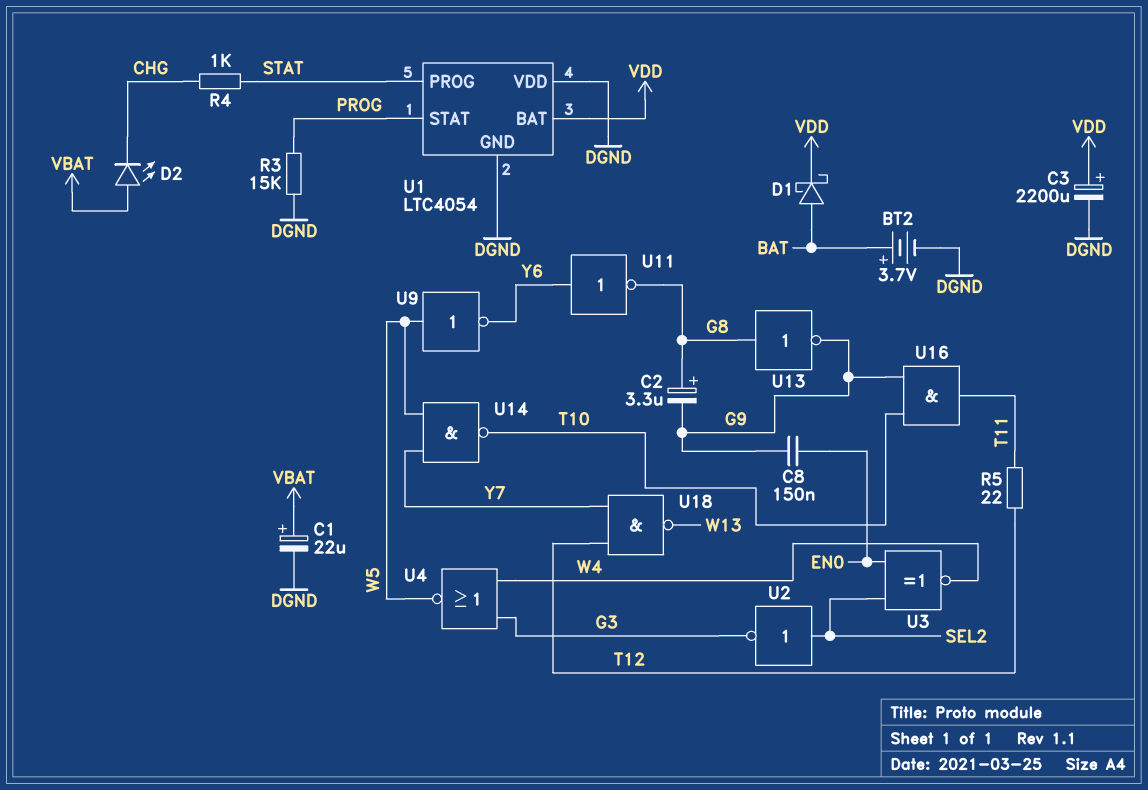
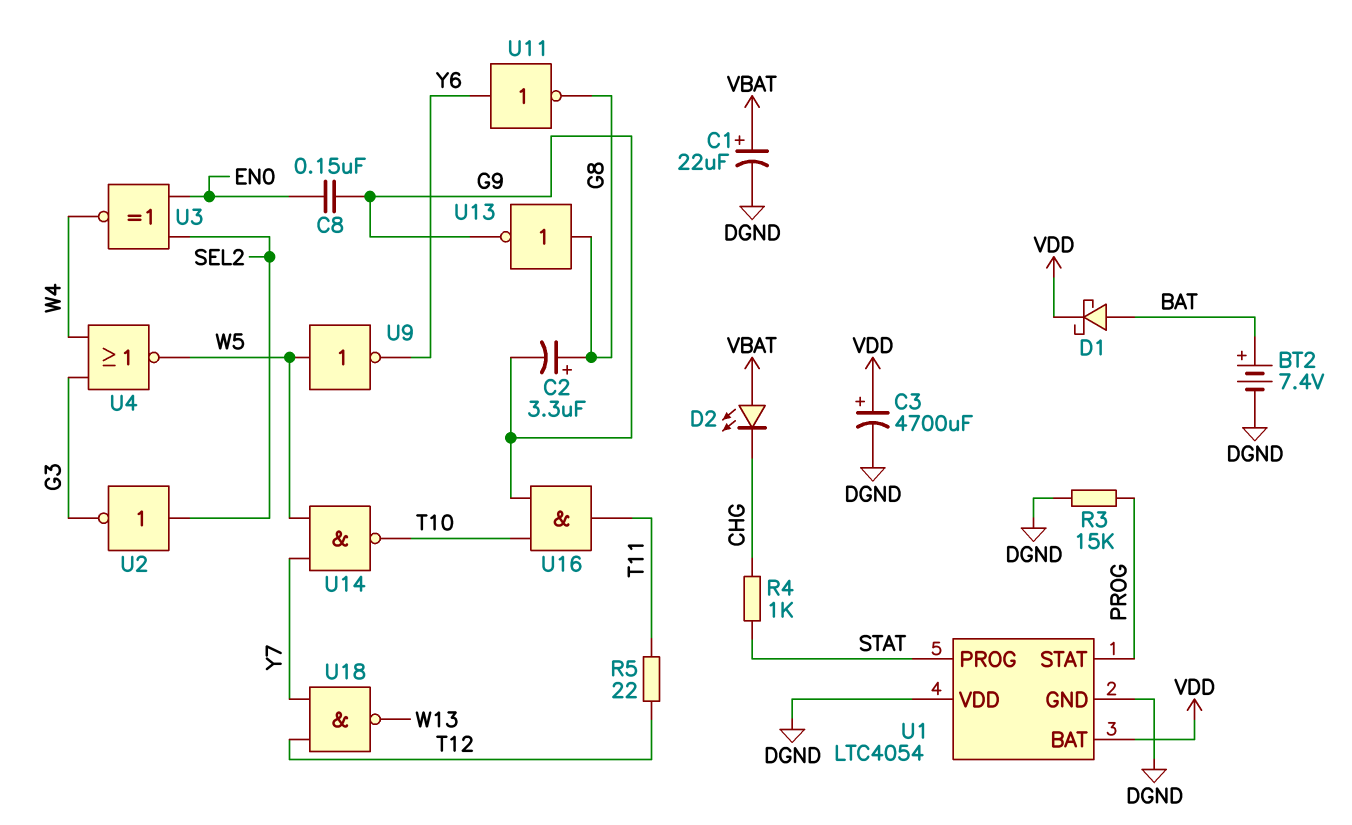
BT2: 3.7V (plus BAT, minus DGND) -> 7.4V (plus BAT, minus DGND)
C3: 2200uF (plus VDD, minus DGND) -> 4700uF (plus VDD, minus DGND)

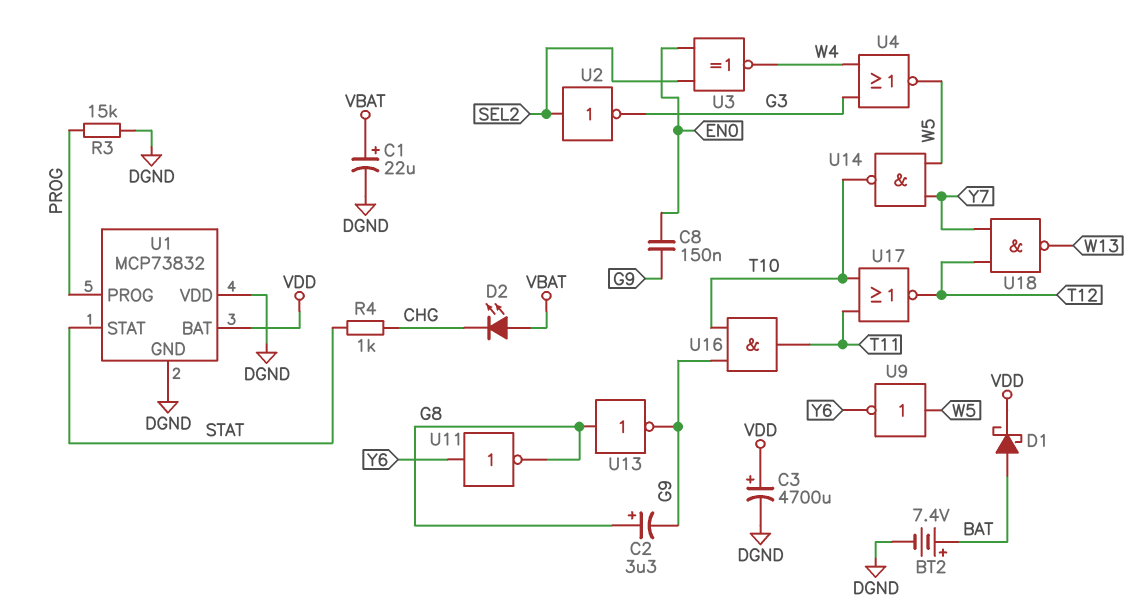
R5: 22 (T11, T12) -> none
U1: LTC4054 -> MCP73832
U1 pin PROG: STAT -> PROG
U1 pin STAT: PROG -> STAT
U17: none -> NOR (in T10, in T11, out T12)

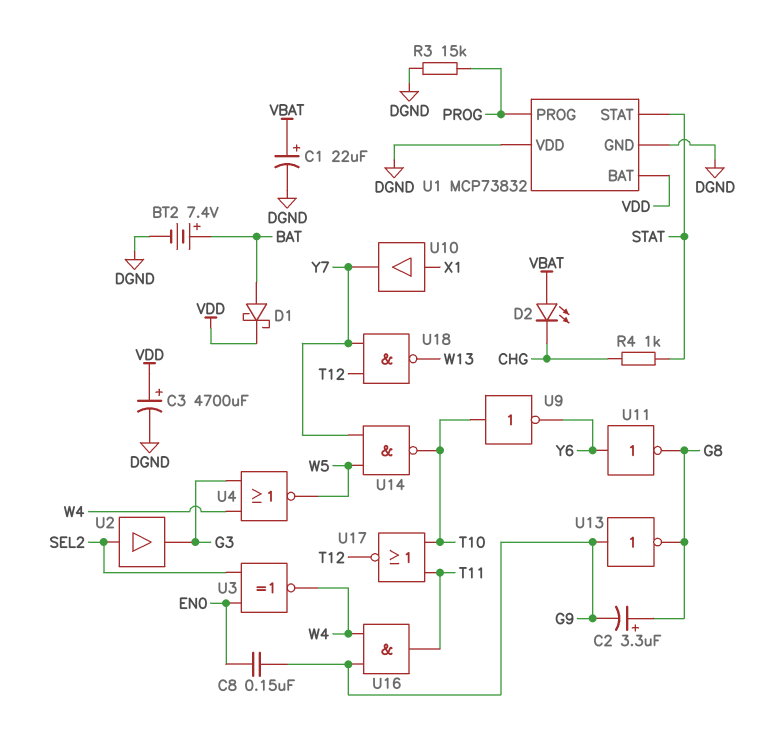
U2: NOT (in SEL2, out G3) -> buffer (in SEL2, out G3)
U9: NOT (in W5, out Y6) -> NOT (in T10, out Y6)
U10: none -> buffer (in X1, out Y7)
U13: NOT (in G8, out G9) -> NOT (in G9, out G8)
U16: AND (in G9, in T10, out T11) -> AND (in G9, in W4, out T11)

